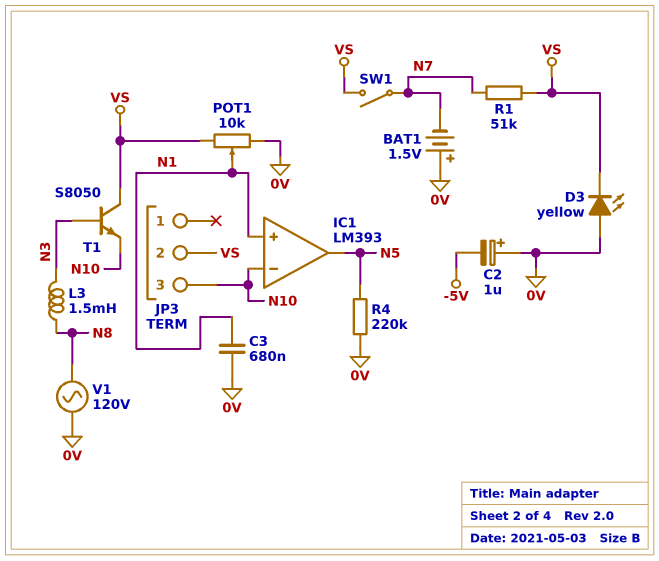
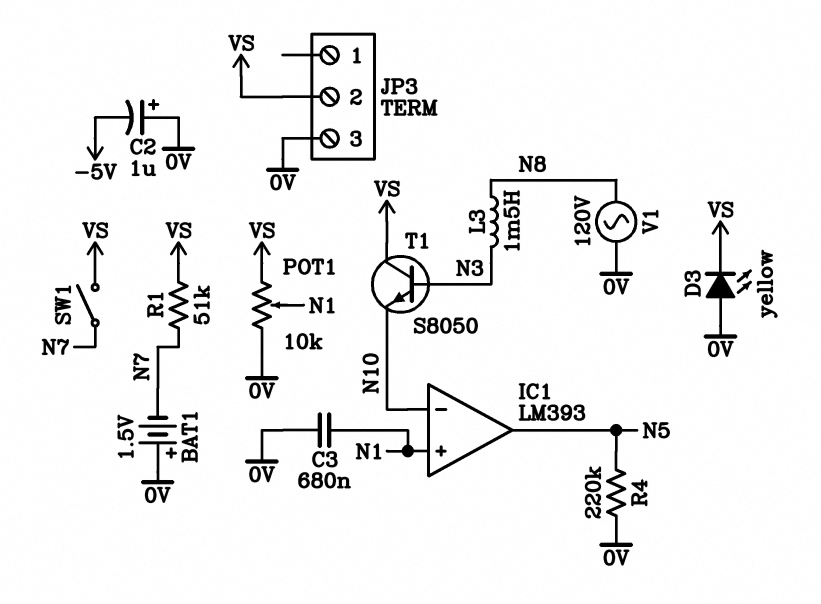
JP3 pin 3: N10 -> 0V

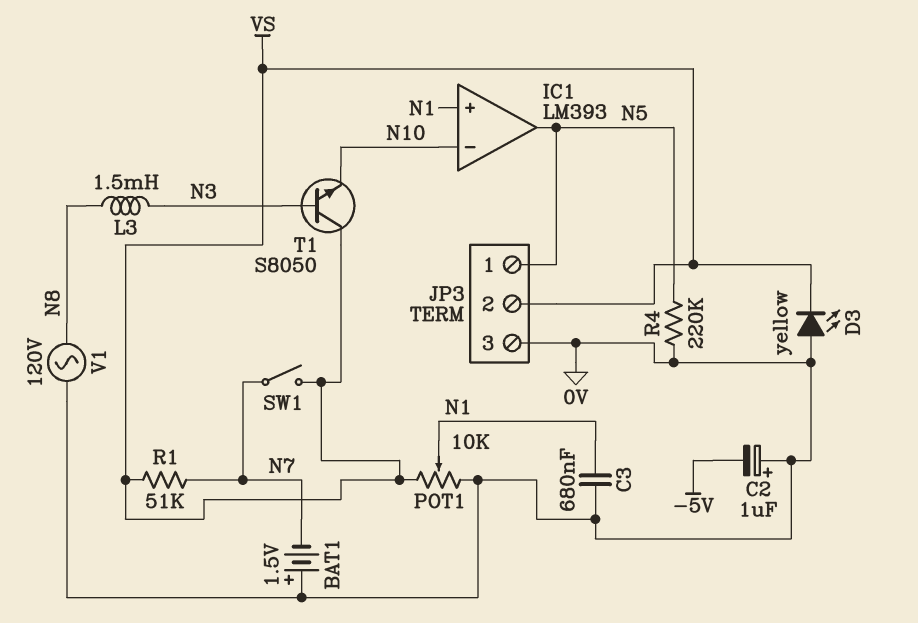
JP3 pin 1: none -> N5

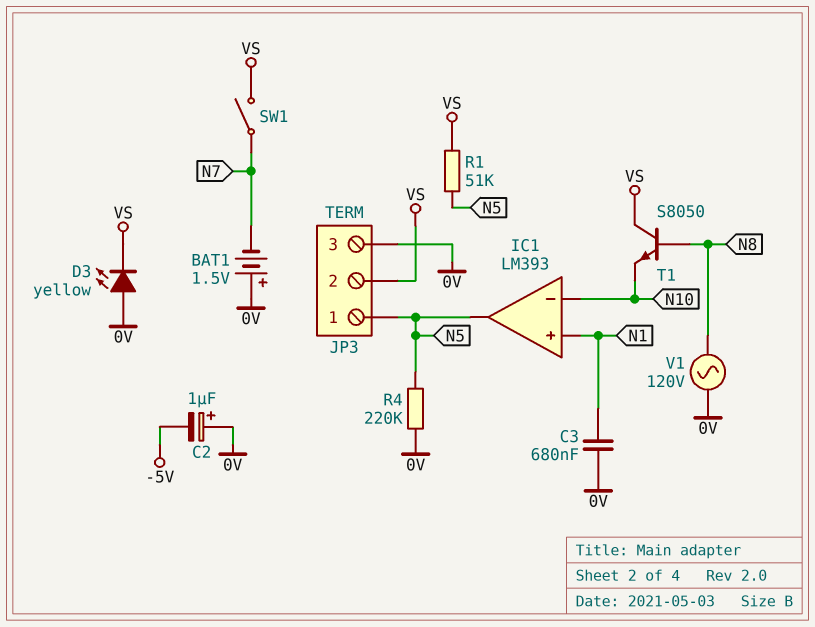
L3: 1.5mH (N3, N8) -> none
POT1: 10k (0V, VS, wiper N1) -> none
R1: 51k (N7, VS) -> 51k (N5, VS)
T1: NPN S8050 (B N3, C VS, E N10) -> NPN S8050 (B N8, C VS, E N10)

